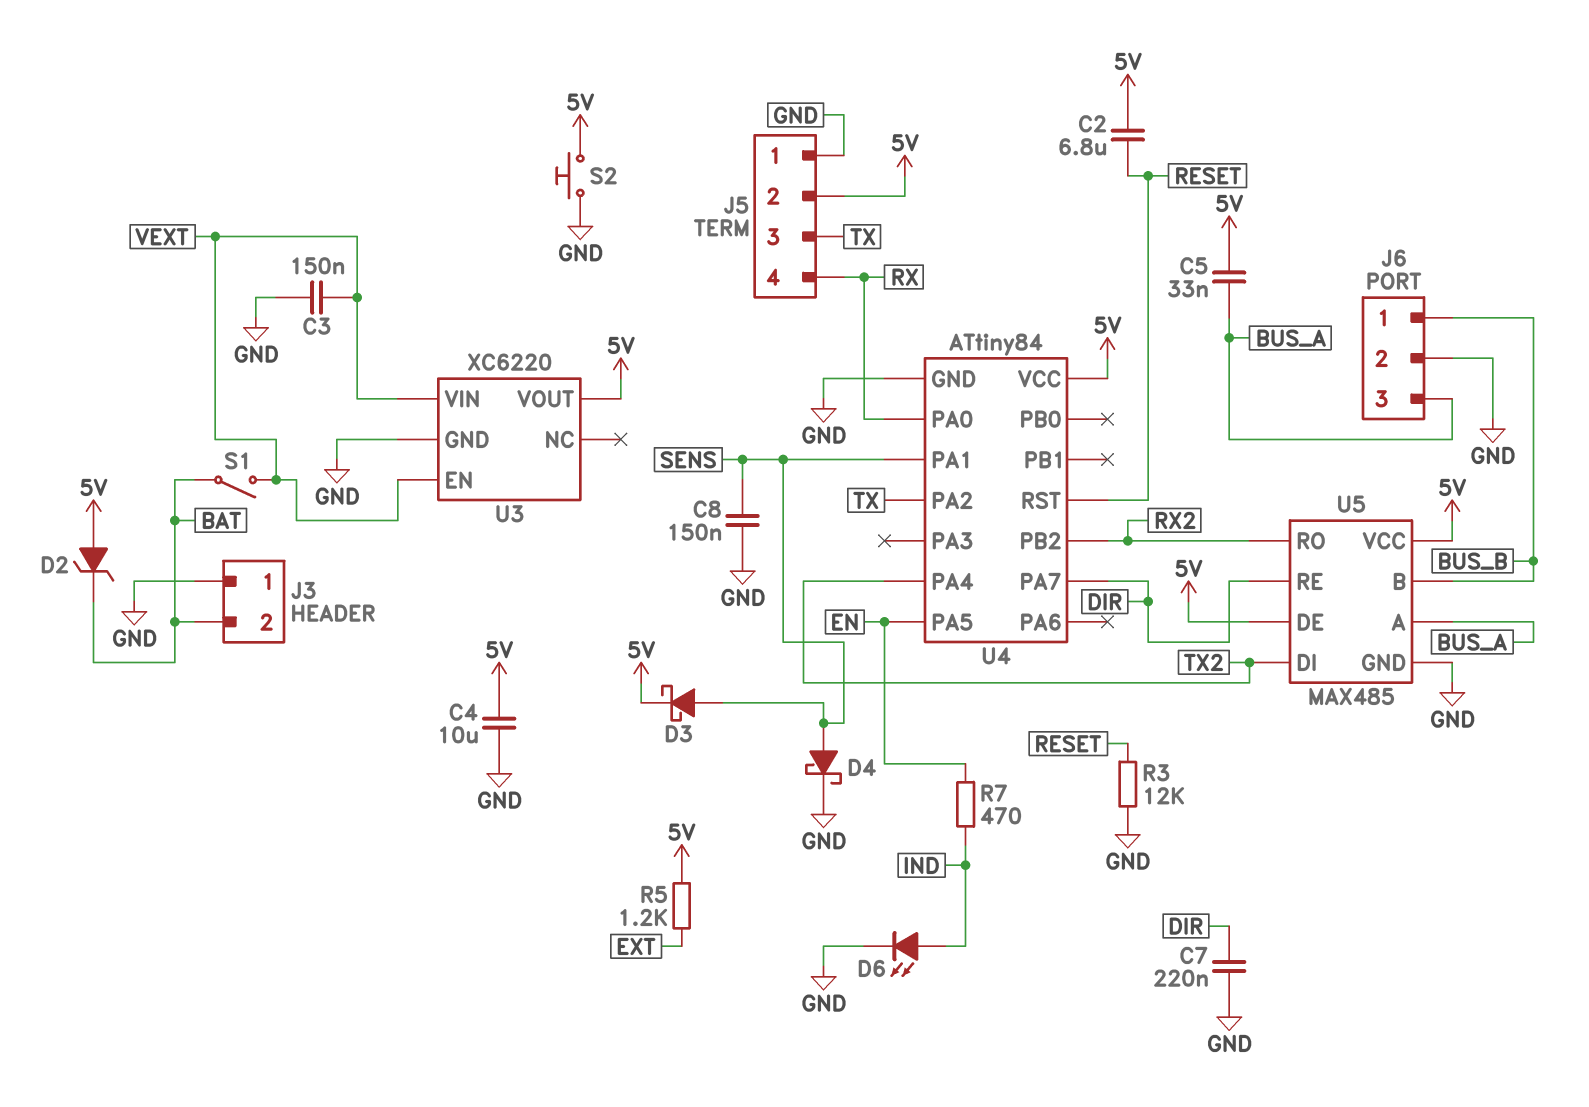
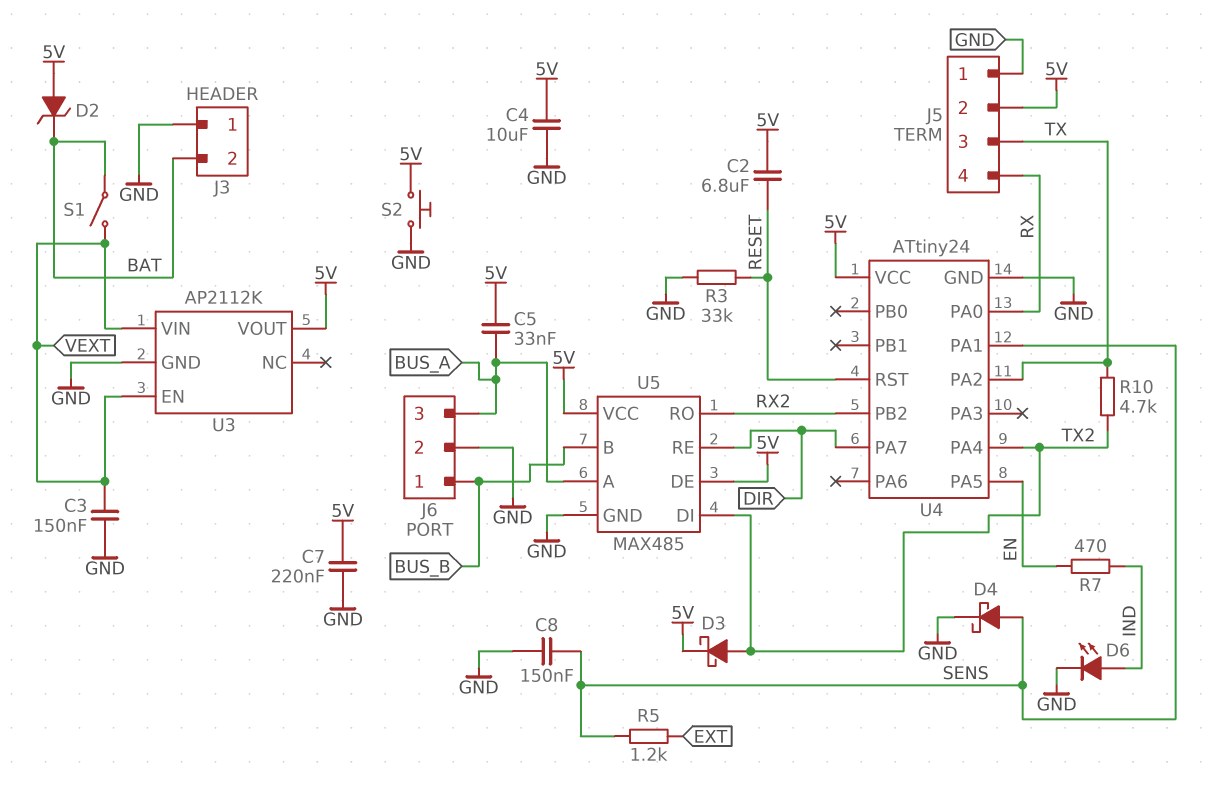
C7: 220nF (DIR, GND) -> 220nF (5V, GND)
D3: schottky (A SENS, K 5V) -> schottky (A TX2, K 5V)
R3: 12k (GND, RESET) -> 33k (GND, RESET)
R5: 1.2k (5V, EXT) -> 1.2k (EXT, SENS)
R10: none -> 4.7k (TX, TX2)
U3: XC6220 -> AP2112K
U4: ATtiny84 -> ATtiny24

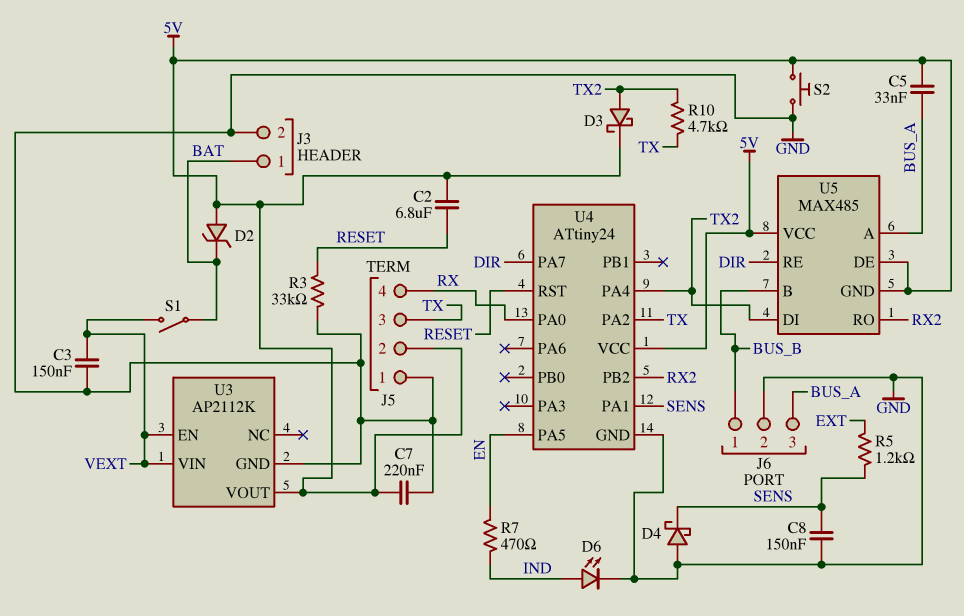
C4: 10uF (5V, GND) -> none
D4: schottky (A SENS, K GND) -> schottky (A GND, K SENS)
J3 pin 1: GND -> BAT
J3 pin 2: BAT -> GND
U5 pin GND: GND -> 5V

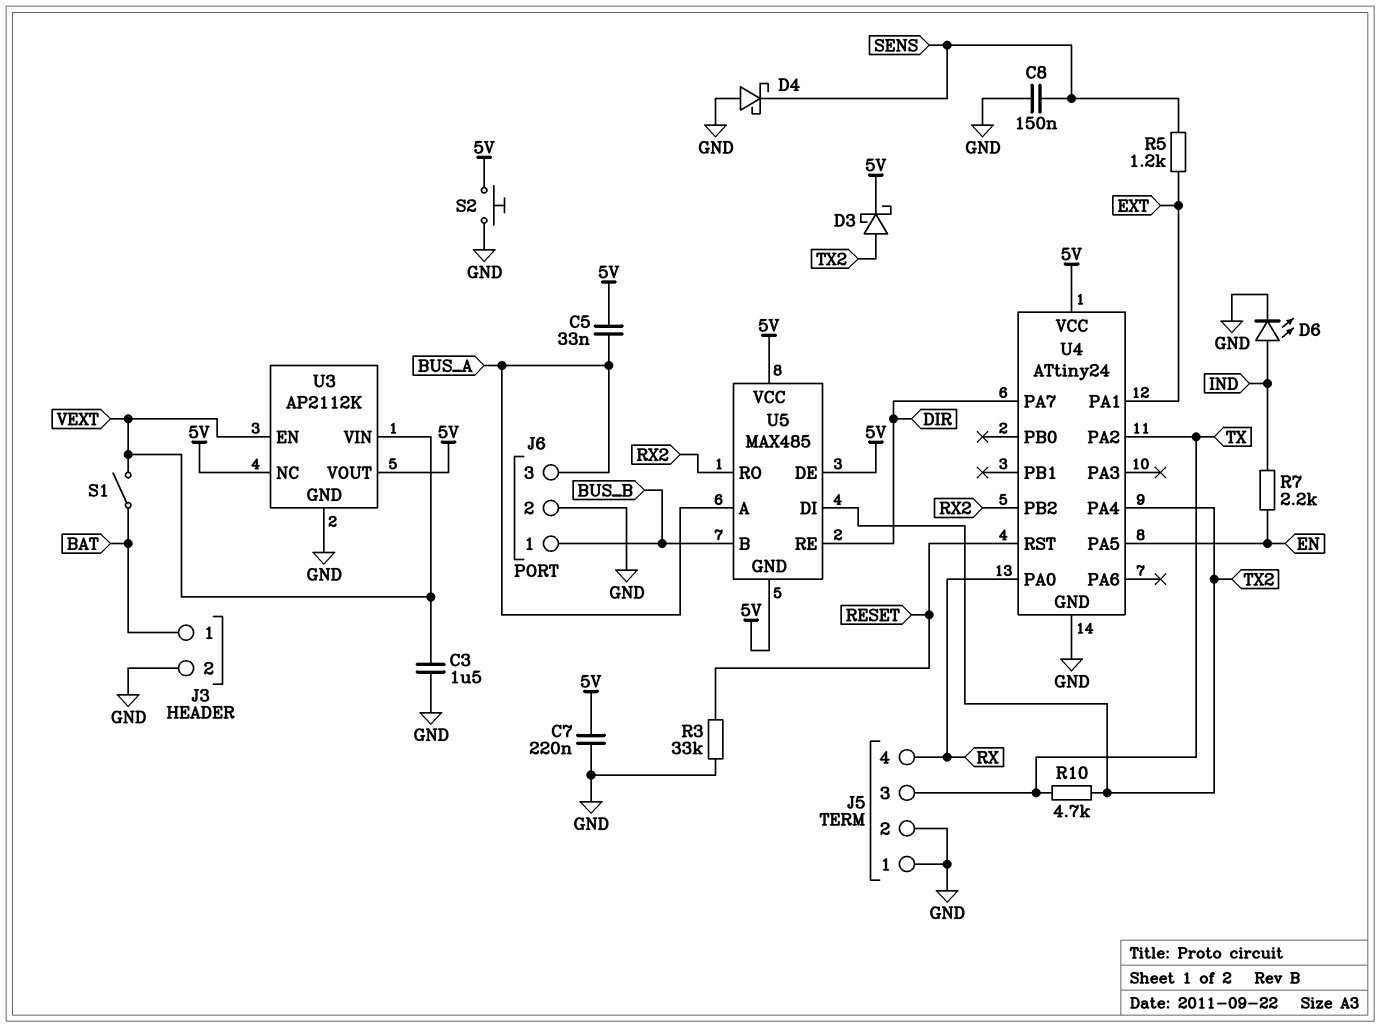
C2: 6.8uF (5V, RESET) -> none
C3: 150nF (GND, VEXT) -> 1.5uF (GND, VEXT)
D2: zener (A 5V, K BAT) -> none
J5 pin 2: 5V -> GND
R7: 470 (EN, IND) -> 2.2k (EN, IND)
U3 pin NC: none -> 5V
U4 pin PA1: SENS -> EXT

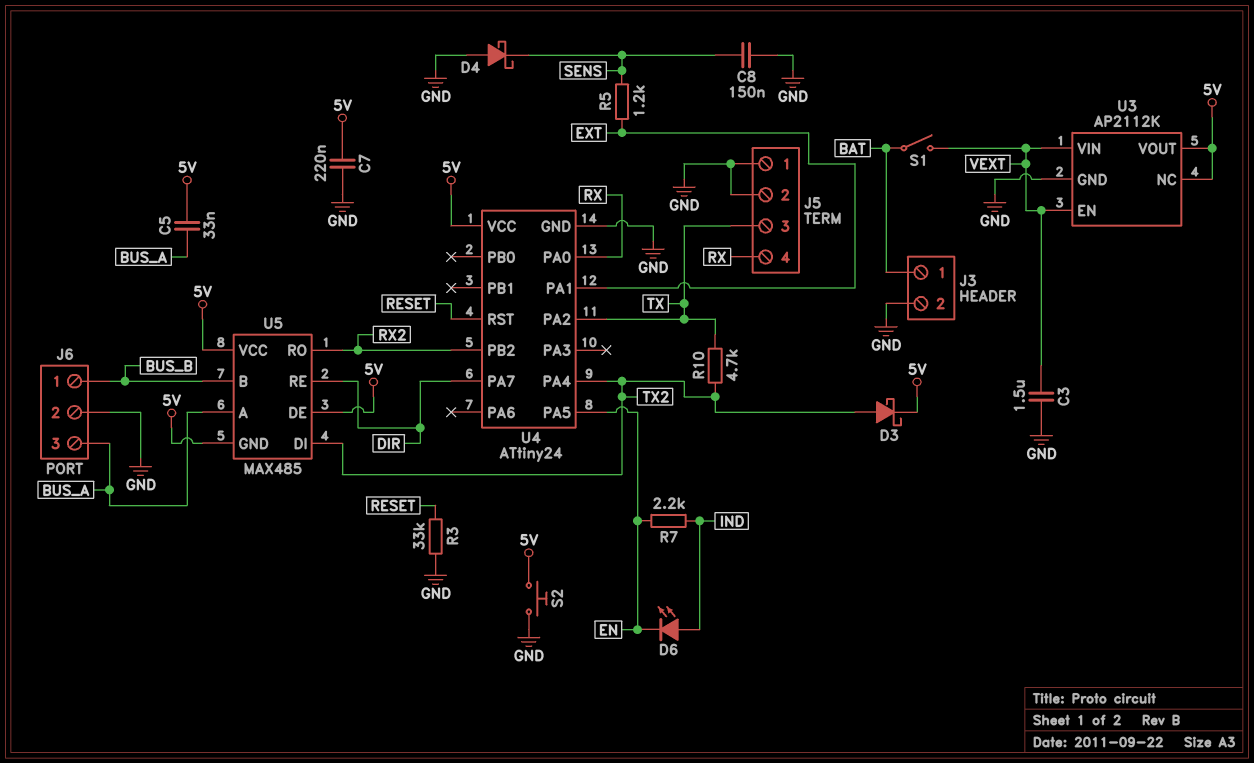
D6: LED (A IND, K GND) -> LED (A IND, K EN)

